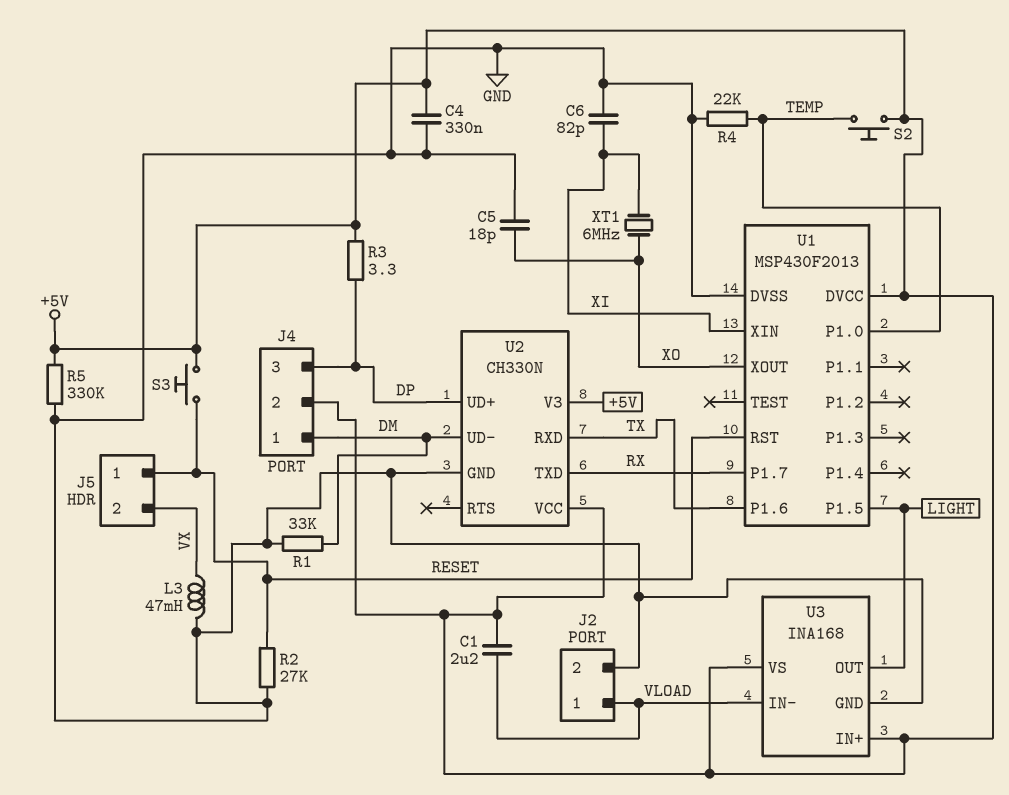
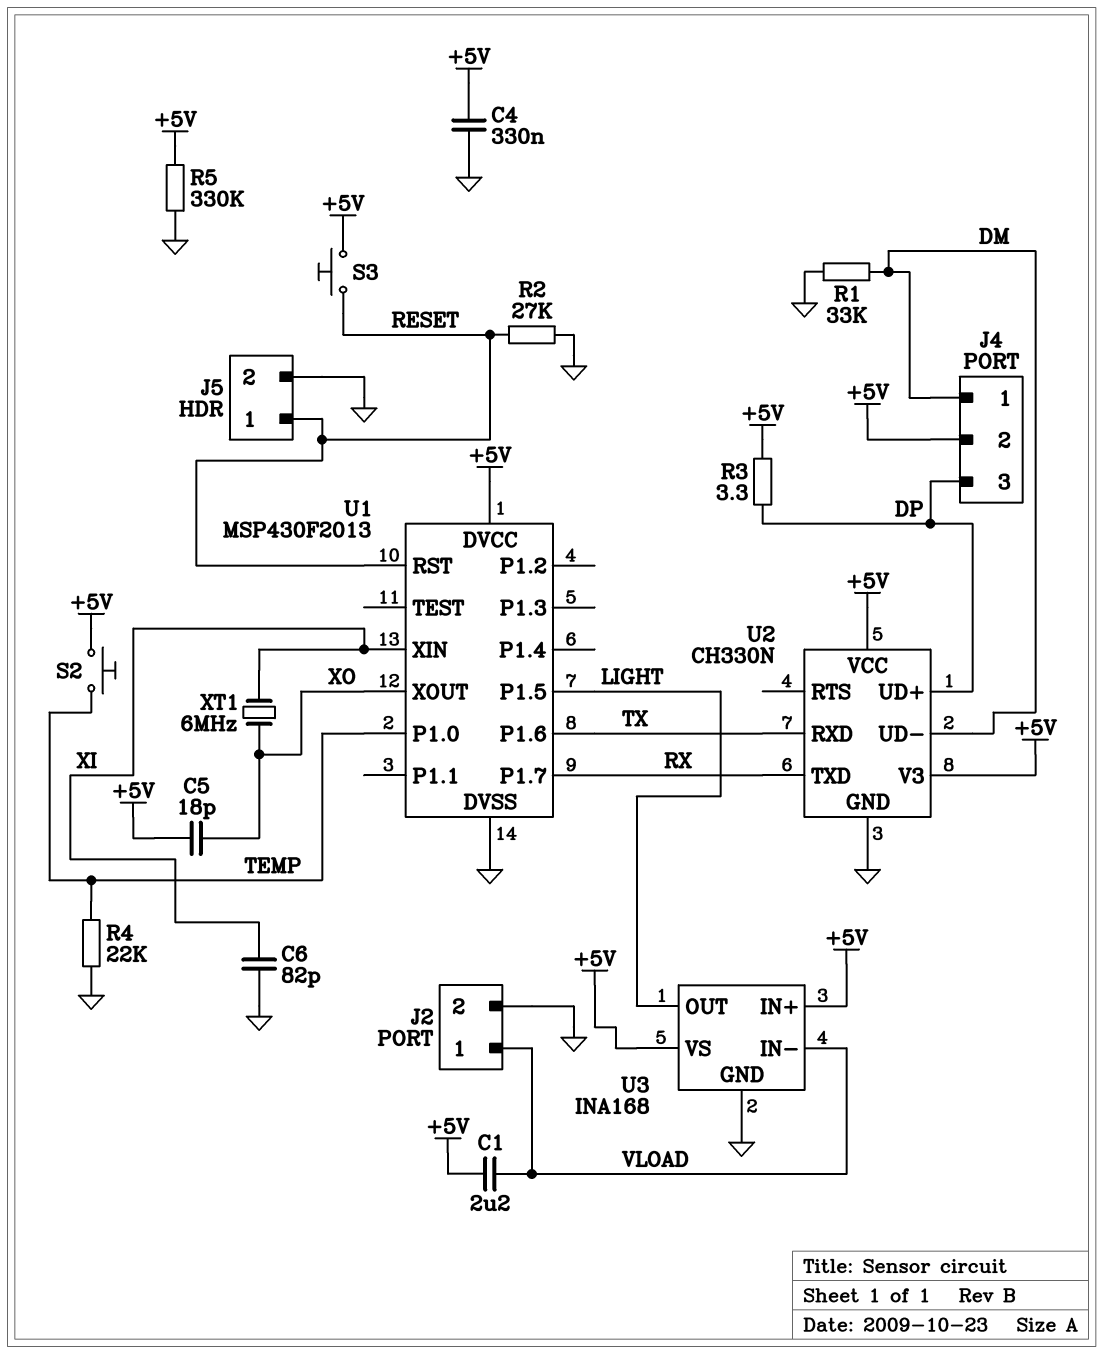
C5: 18pF (GND, XO) -> 18pF (+5V, XO)
J5 pin 2: VX -> GND
L3: 47mH (GND, VX) -> none

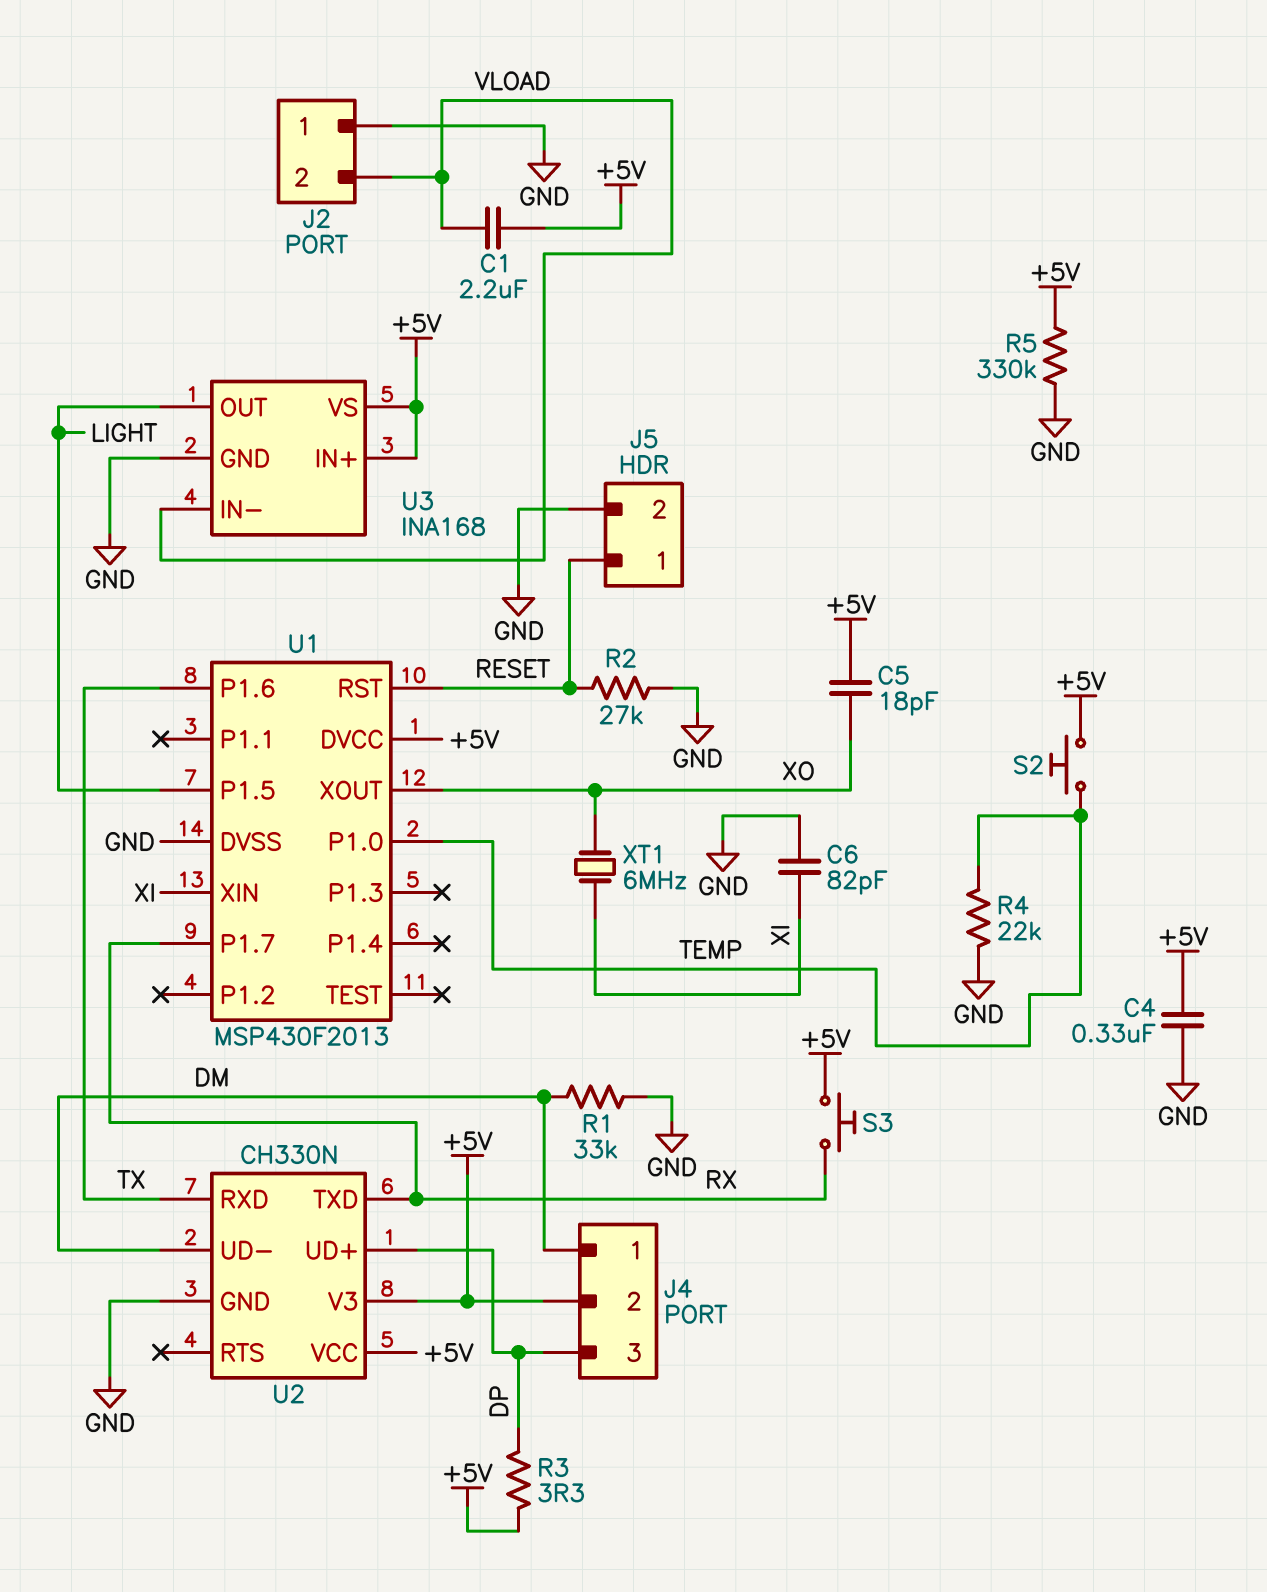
J2 pin 1: VLOAD -> GND
J2 pin 2: GND -> VLOAD
S3: button (+5V, RESET) -> button (+5V, RX)

